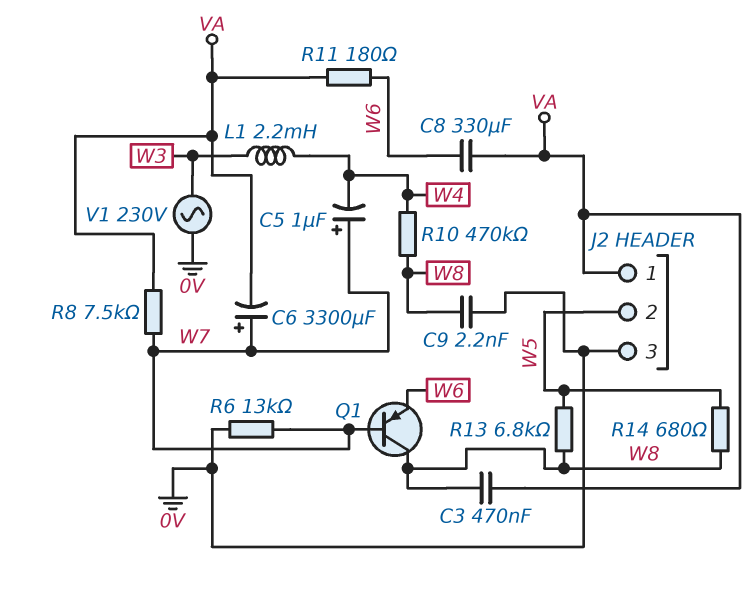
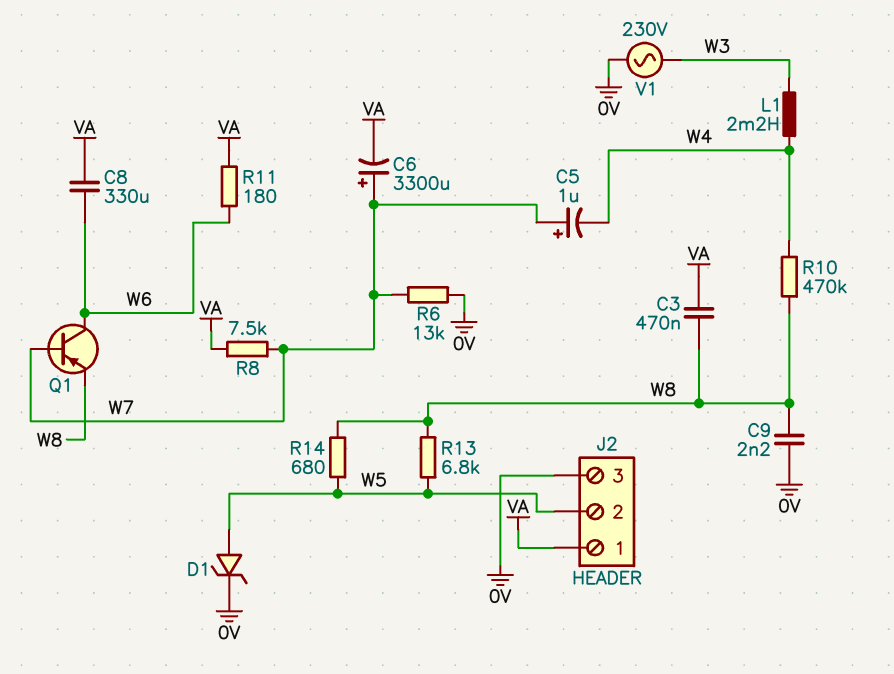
D1: none -> zener (A W5, K 0V)
Q1: PNP (B W7, C W8, E W6) -> PNP (B W7, C W6, E W8)

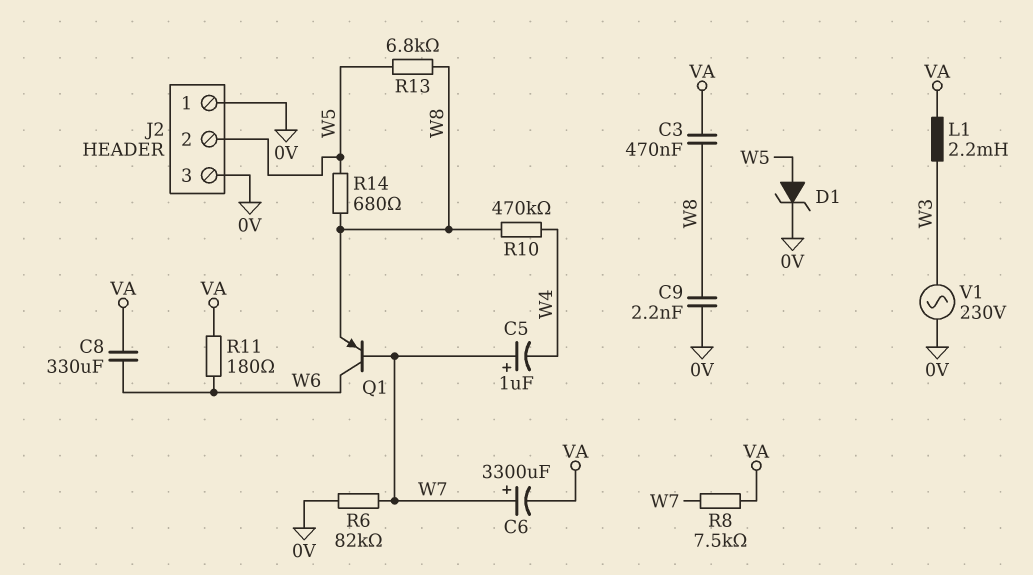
J2 pin 1: VA -> 0V
L1: 2.2mH (W3, W4) -> 2.2mH (VA, W3)
R6: 13k (0V, W7) -> 82k (0V, W7)

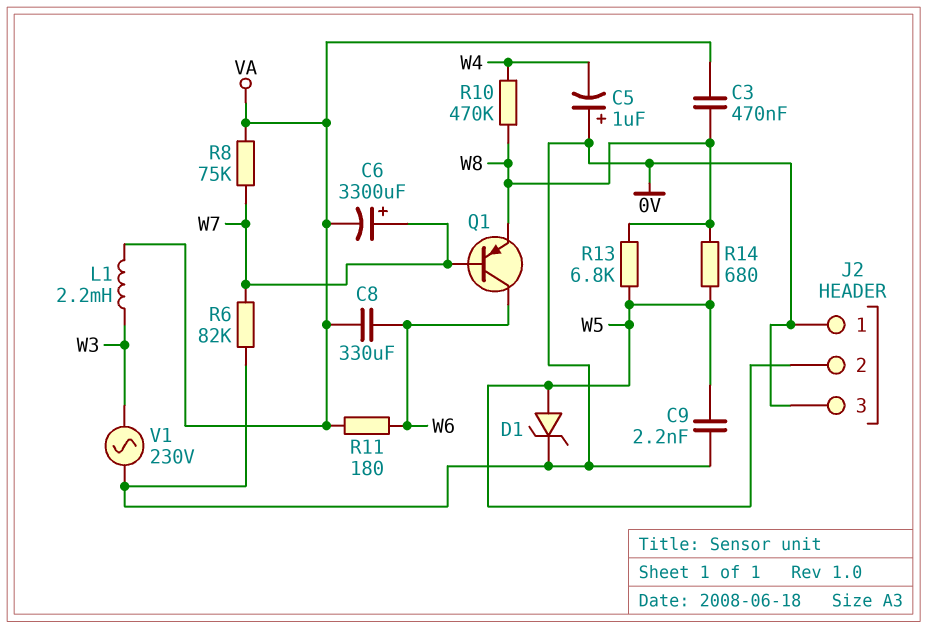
C5: 1uF (plus W7, minus W4) -> 1uF (plus 0V, minus W4)
C9: 2.2nF (0V, W8) -> 2.2nF (0V, W5)
R8: 7.5k (VA, W7) -> 75k (VA, W7)

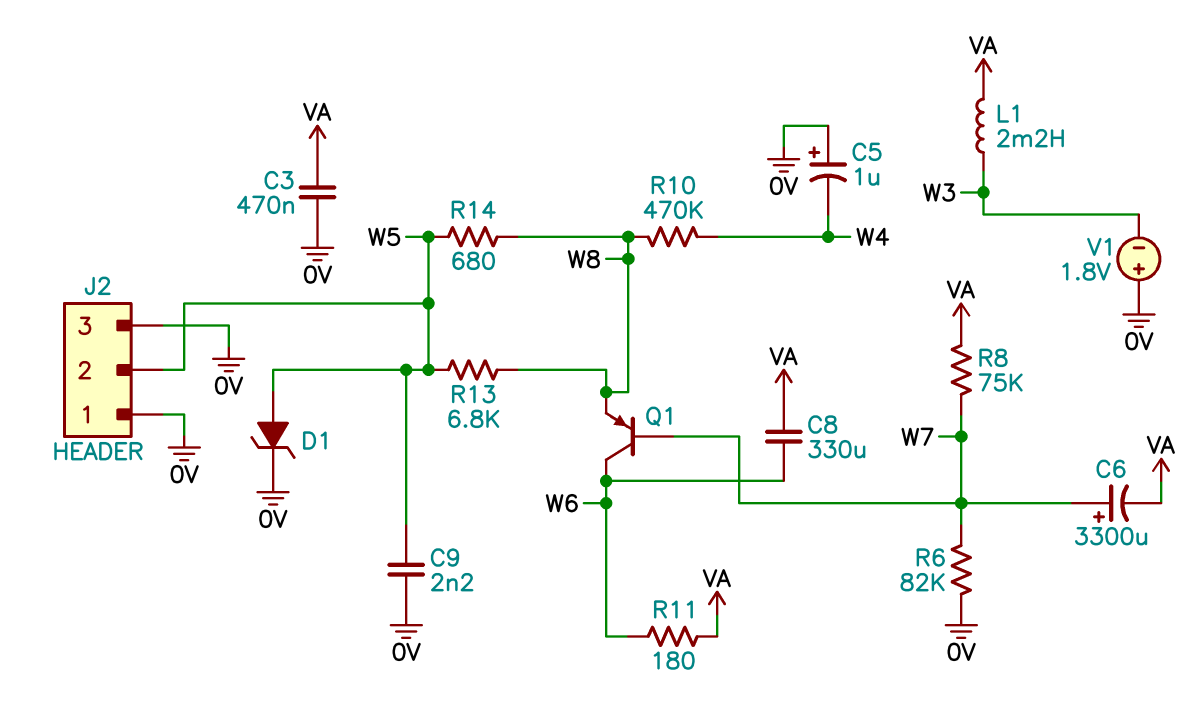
C3: 470nF (VA, W8) -> 470nF (0V, VA)
V1: AC 230V (0V, W3) -> 1.8V (plus 0V, minus W3)

